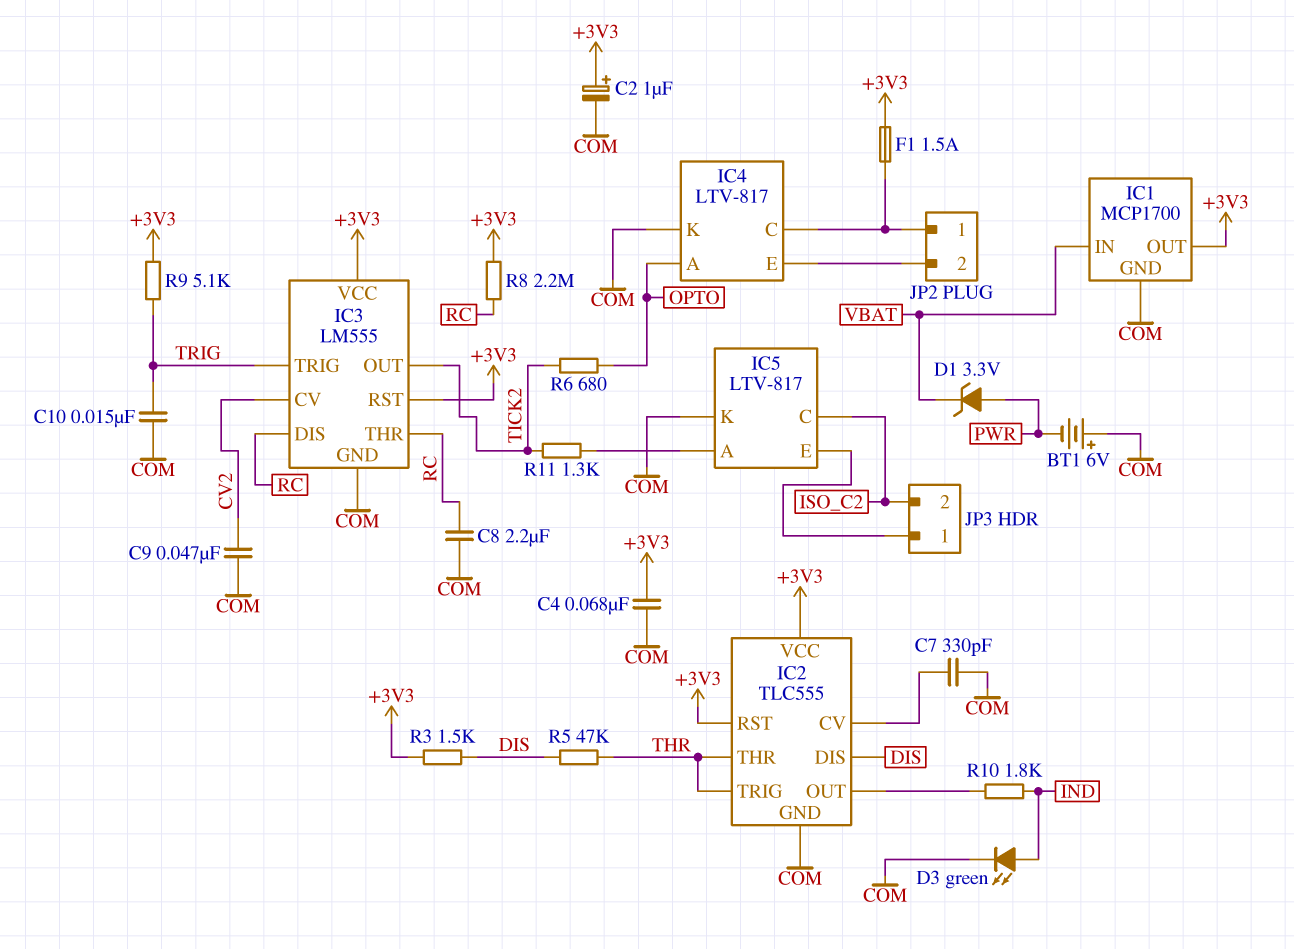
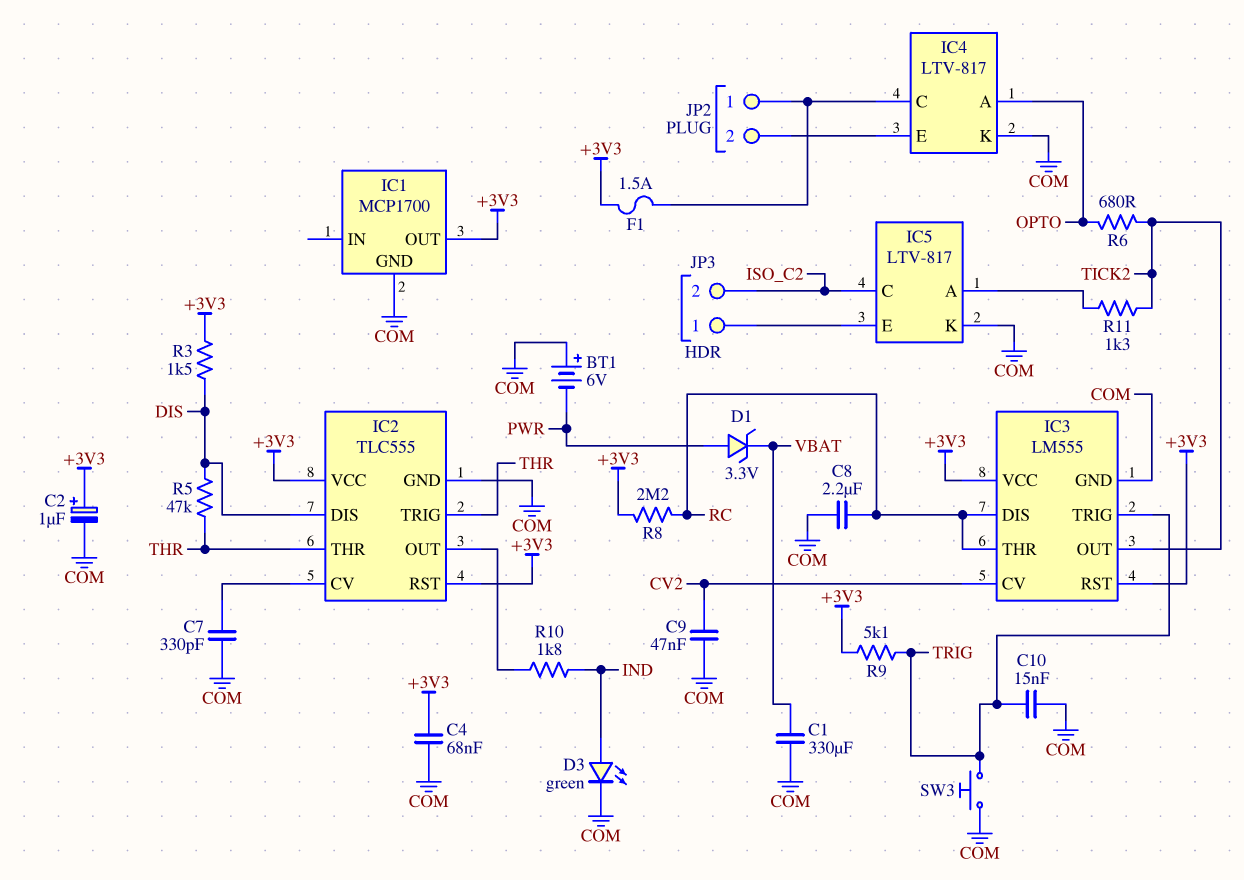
C1: none -> 330uF (COM, VBAT)
IC1 pin IN: VBAT -> none
SW3: none -> button (COM, TRIG)

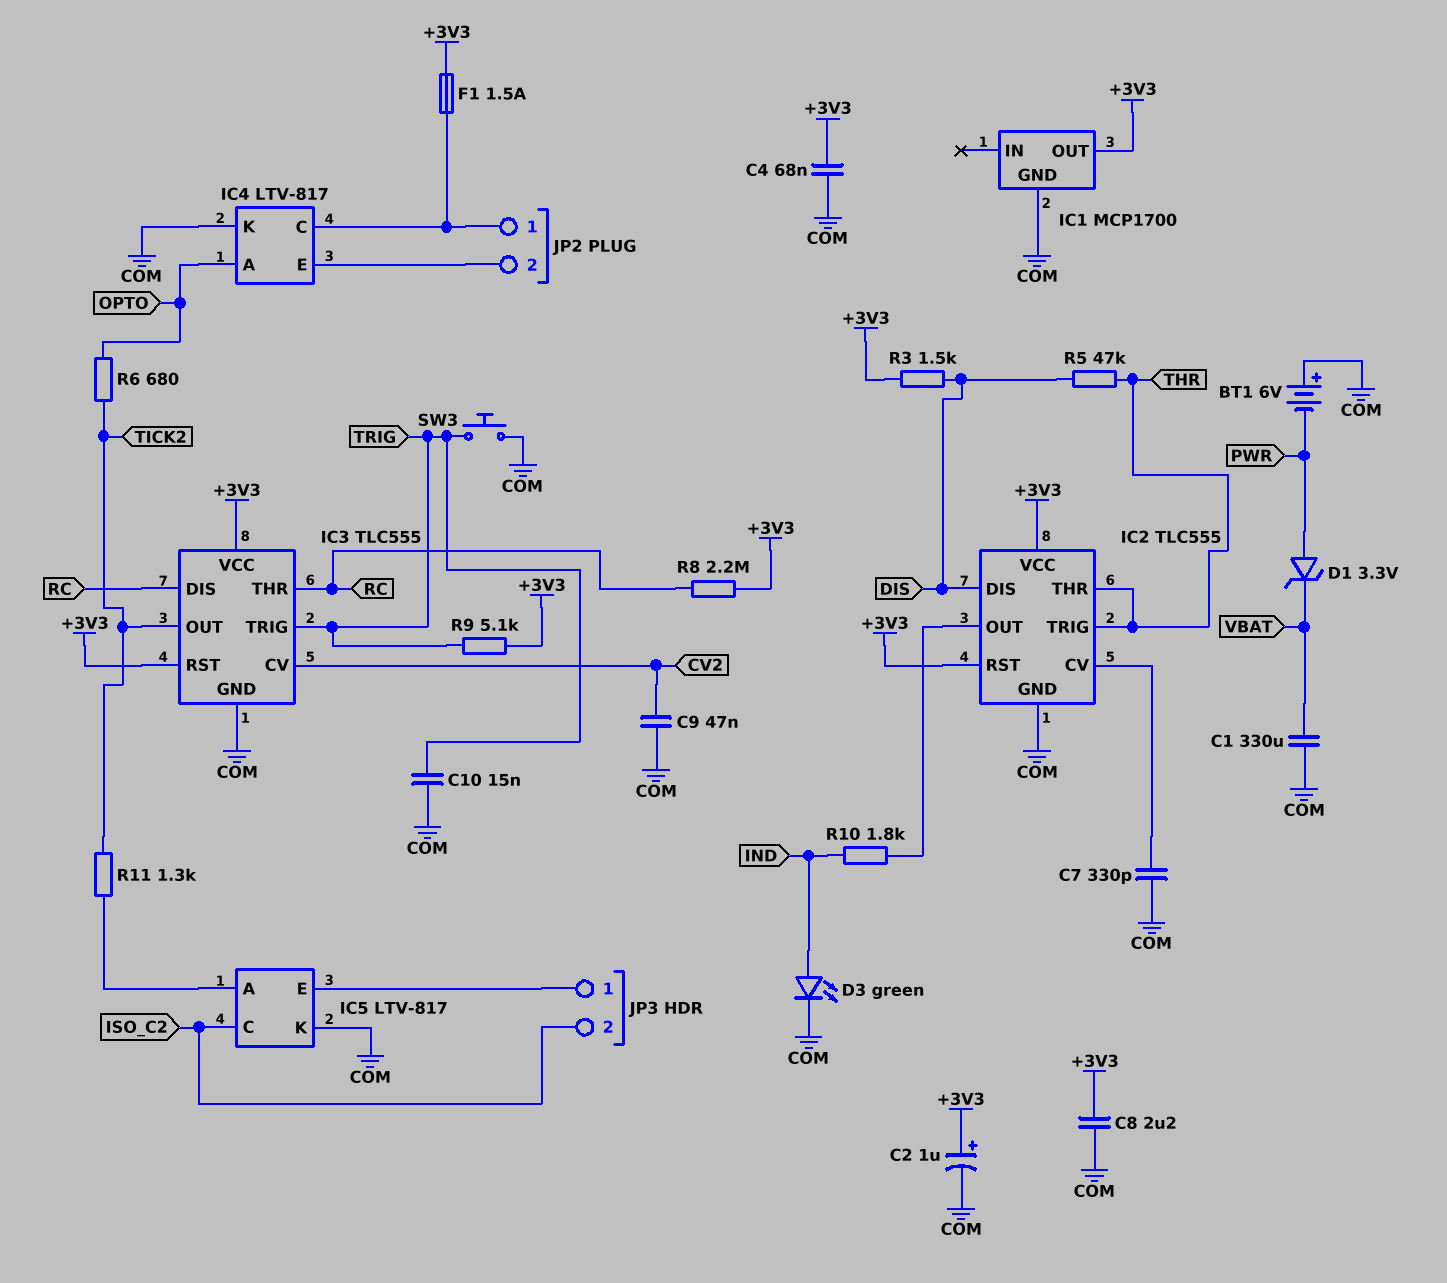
C8: 2.2uF (COM, RC) -> 2.2uF (+3V3, COM)
IC3: LM555 -> TLC555

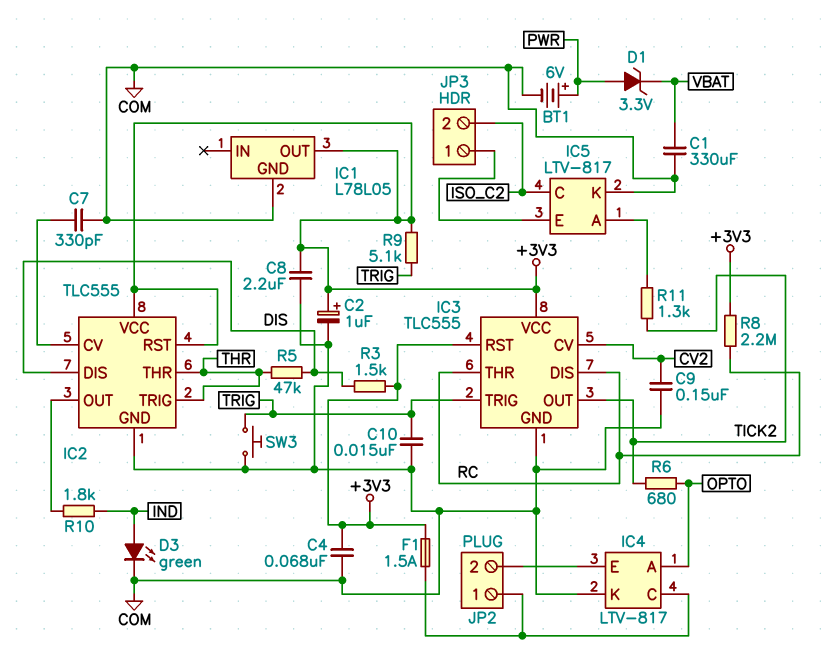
BT1: 6V (plus COM, minus PWR) -> 6V (plus PWR, minus COM)
C9: 47nF (COM, CV2) -> 150nF (COM, CV2)
IC1: MCP1700 -> L78L05

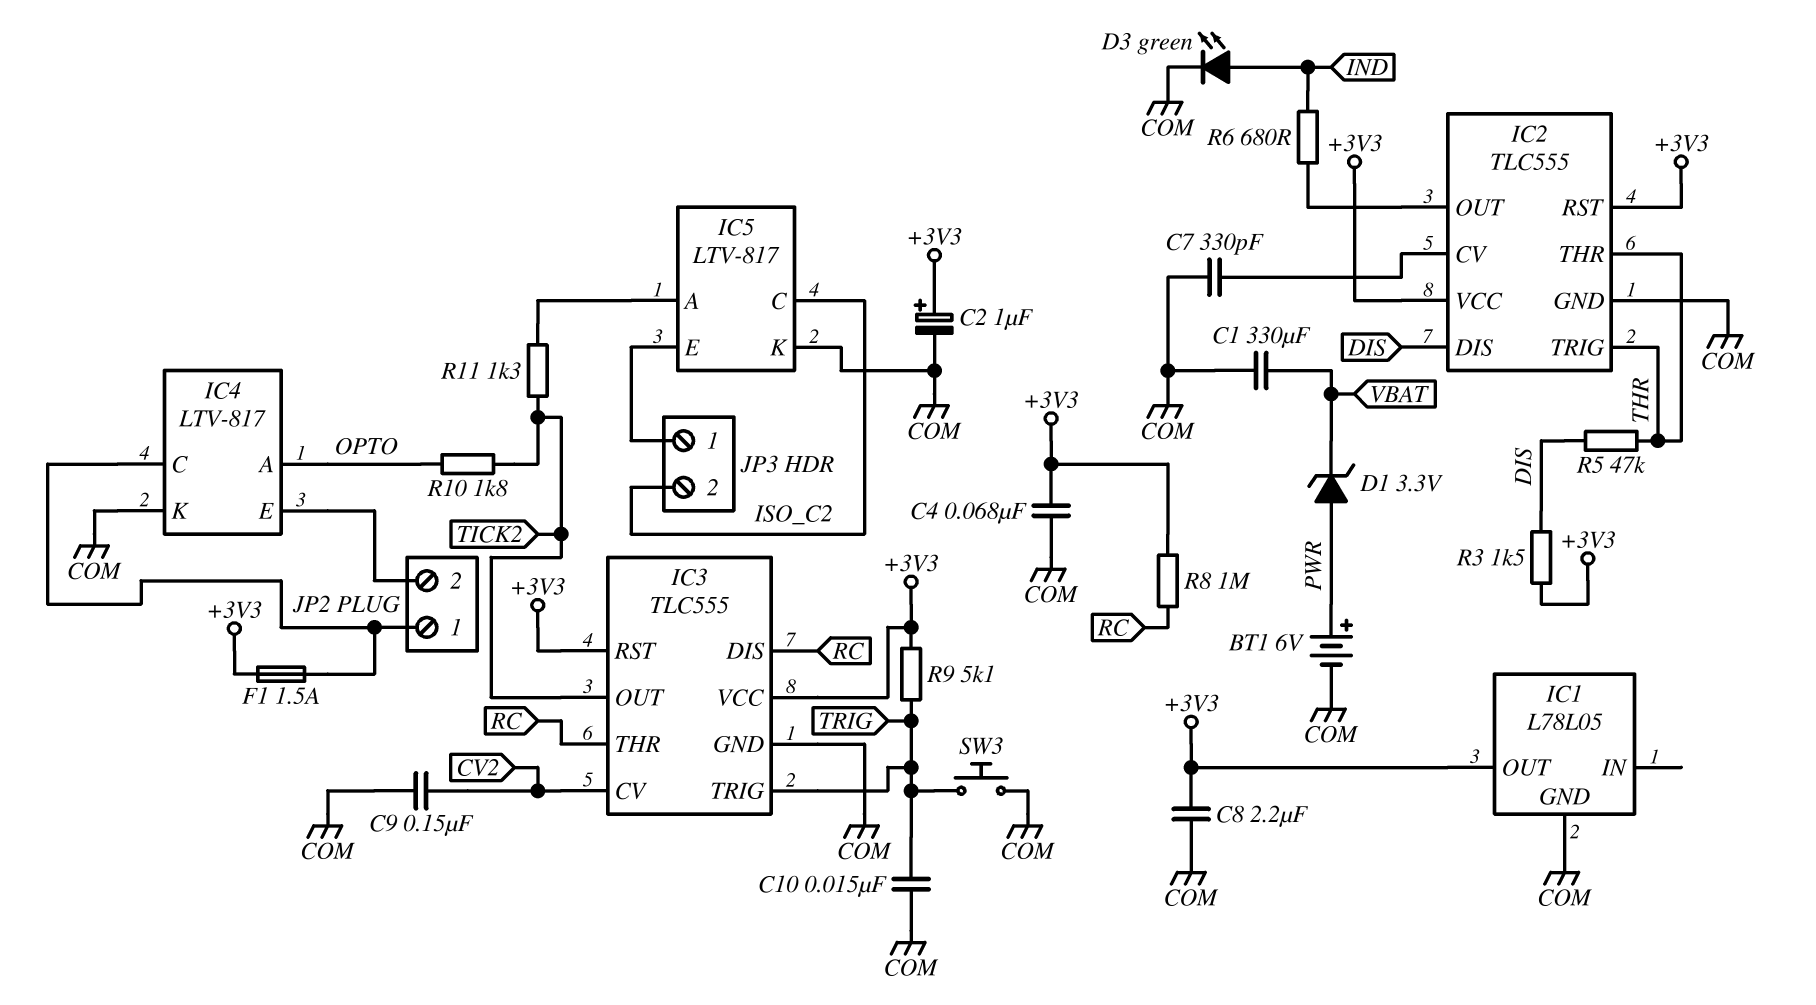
R6: 680 (OPTO, TICK2) -> 680 (IC2/OUT, IND)
R8: 2.2M (+3V3, RC) -> 1M (+3V3, RC)
R10: 1.8k (IC2/OUT, IND) -> 1.8k (OPTO, TICK2)

